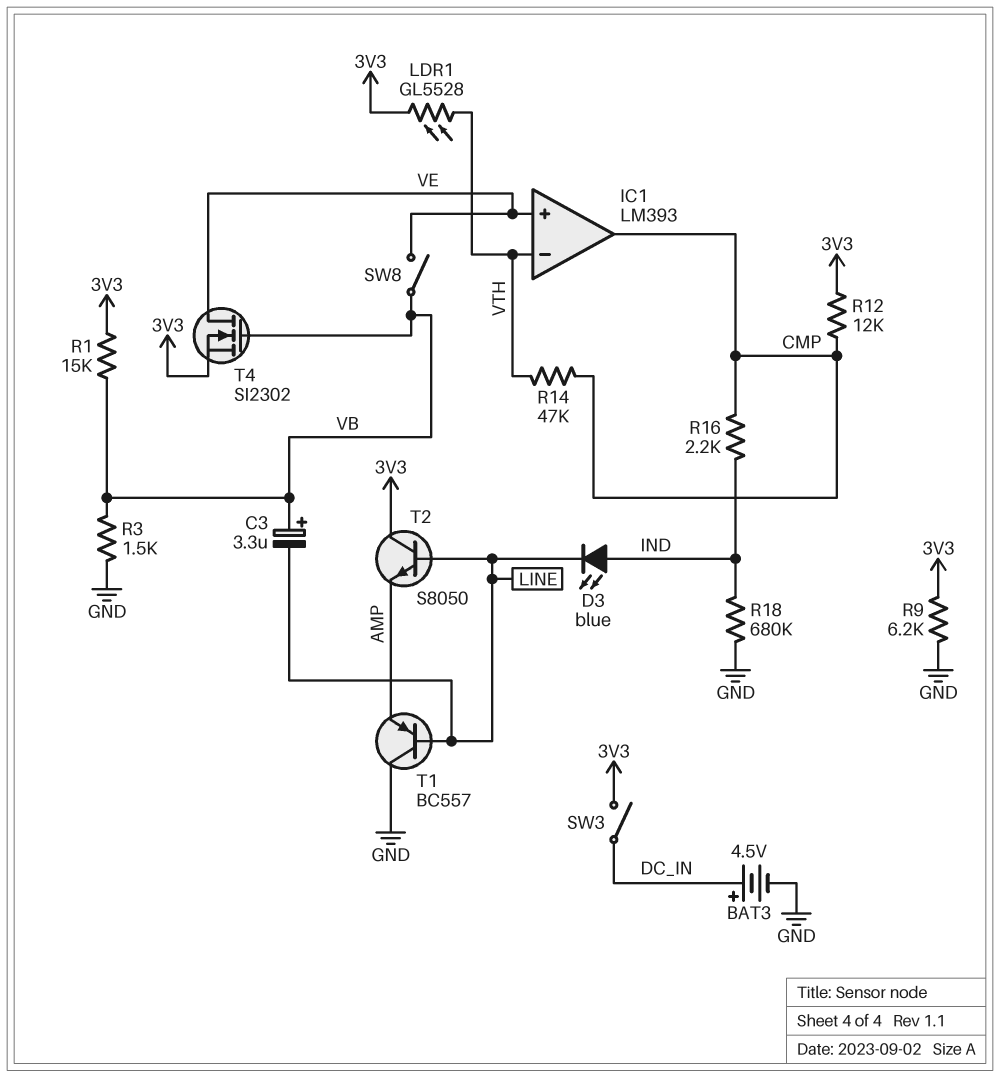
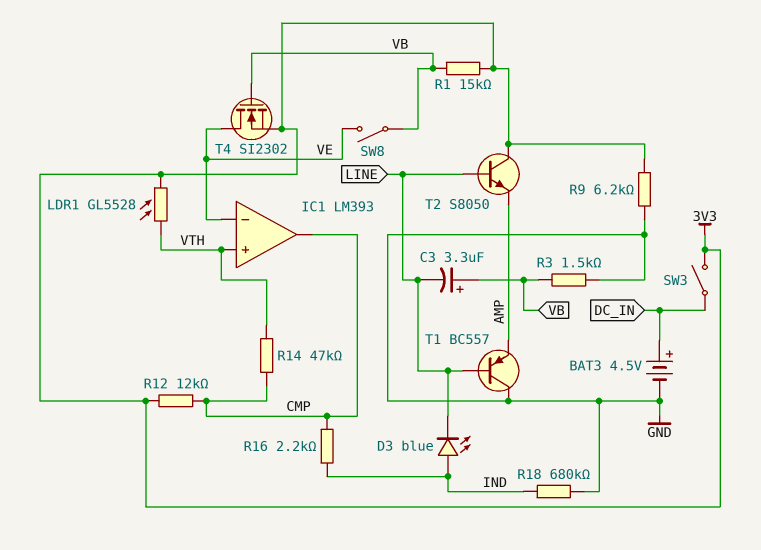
IC1 pin in+: VE -> VTH
IC1 pin in-: VTH -> VE

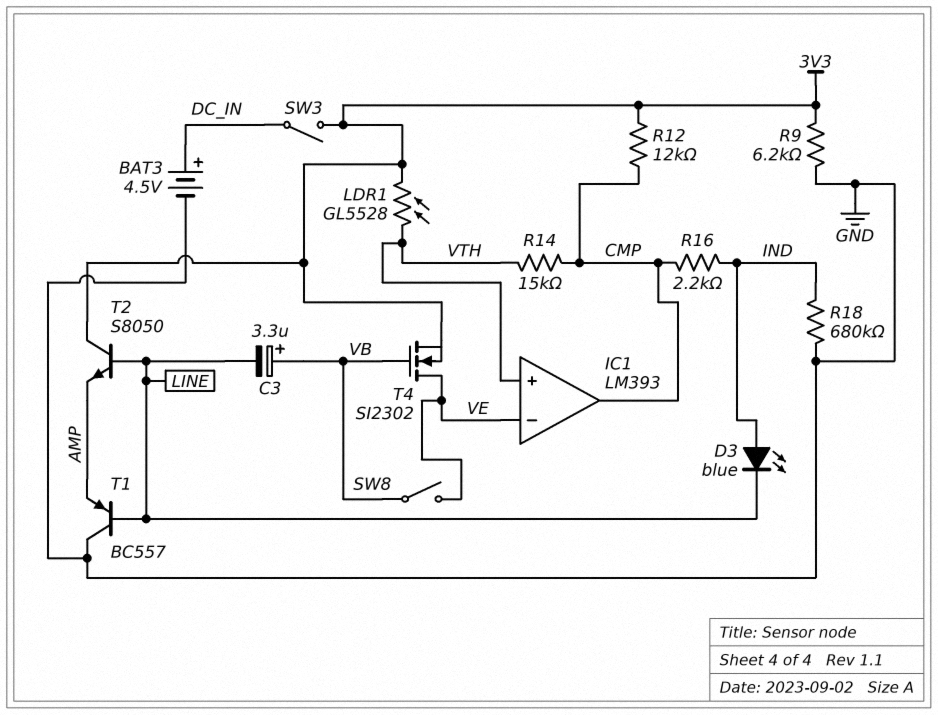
R1: 15k (3V3, VB) -> none
R3: 1.5k (GND, VB) -> none
R14: 47k (CMP, VTH) -> 15k (CMP, VTH)

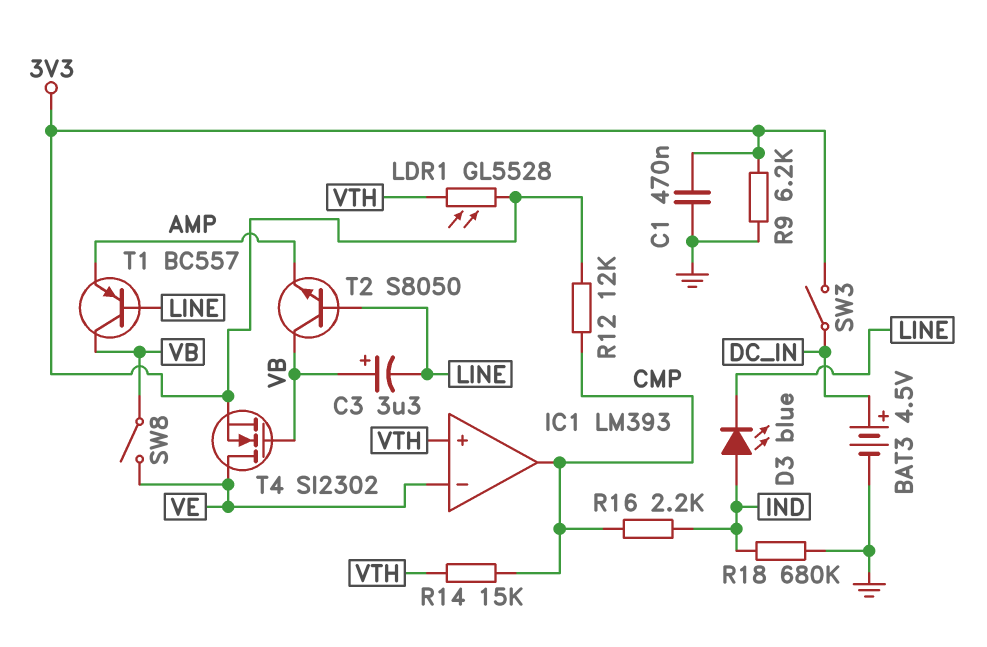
C1: none -> 470nF (3V3, GND)
T1: PNP BC557 (B LINE, C GND, E AMP) -> PNP BC557 (B LINE, C VB, E AMP)
T2: NPN S8050 (B LINE, C 3V3, E AMP) -> NPN S8050 (B LINE, C VB, E AMP)

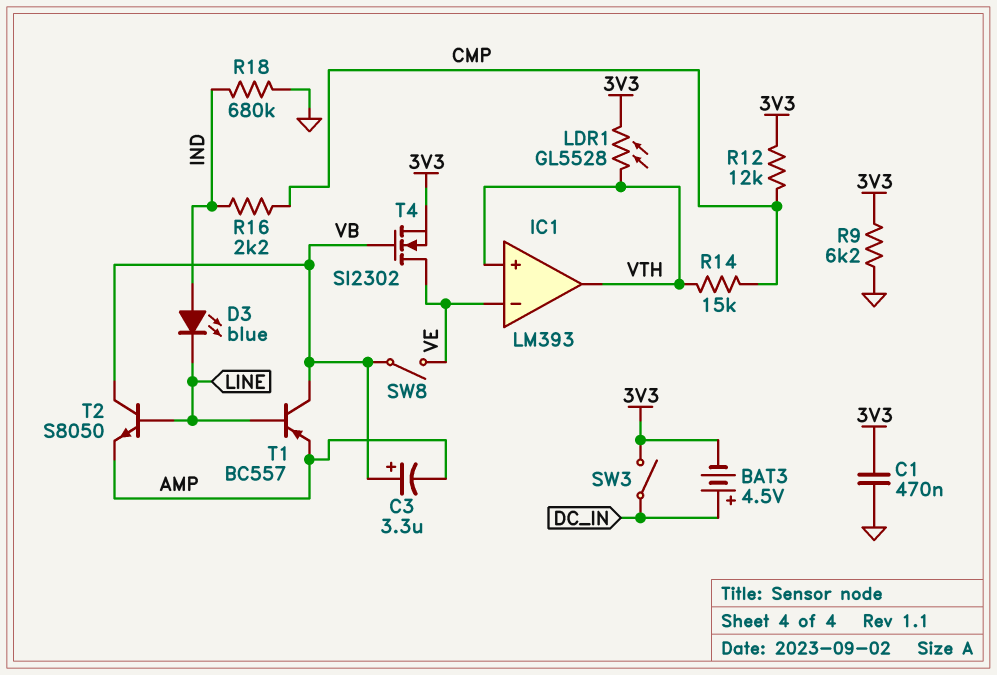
BAT3: 4.5V (plus DC_IN, minus GND) -> 4.5V (plus DC_IN, minus 3V3)
C3: 3.3uF (plus VB, minus LINE) -> 3.3uF (plus VB, minus AMP)
IC1 pin out: CMP -> VTH

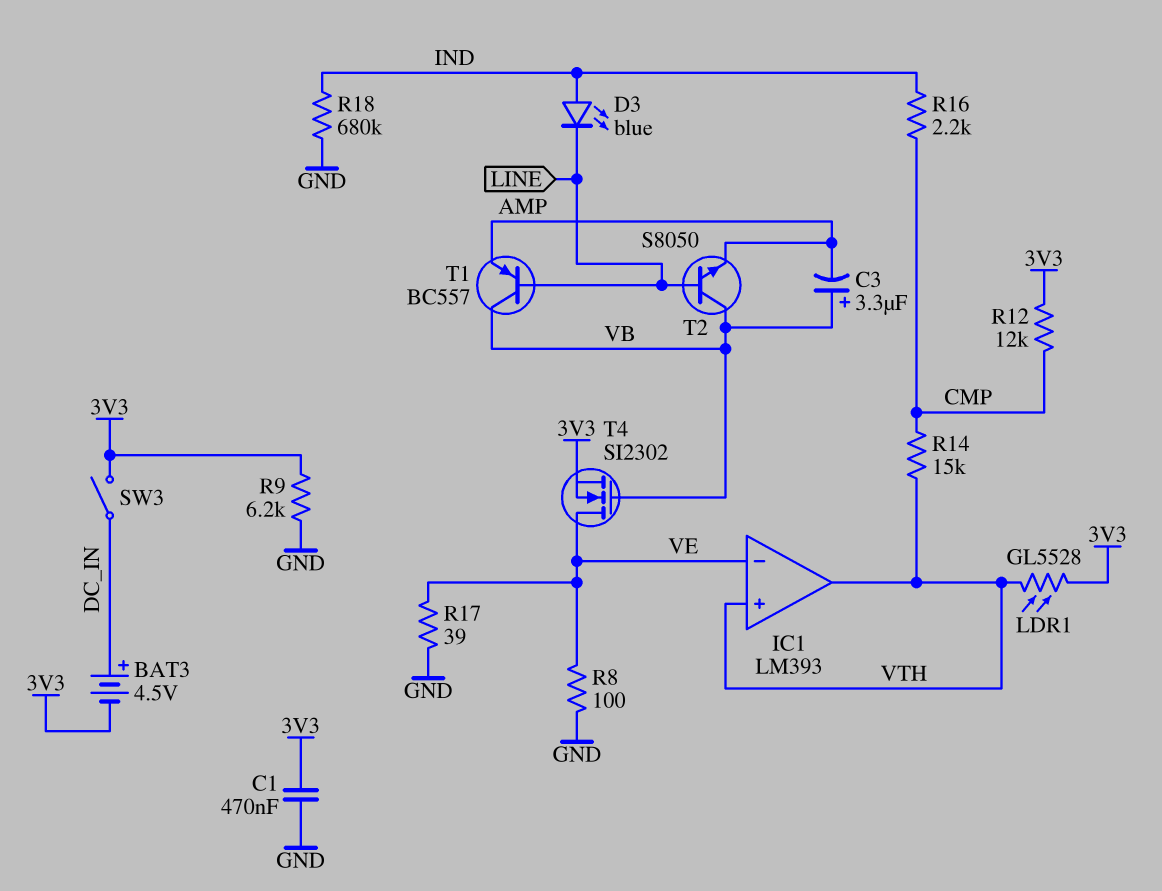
R8: none -> 100 (GND, VE)
R17: none -> 39 (GND, VE)
SW8: switch (VB, VE) -> none

